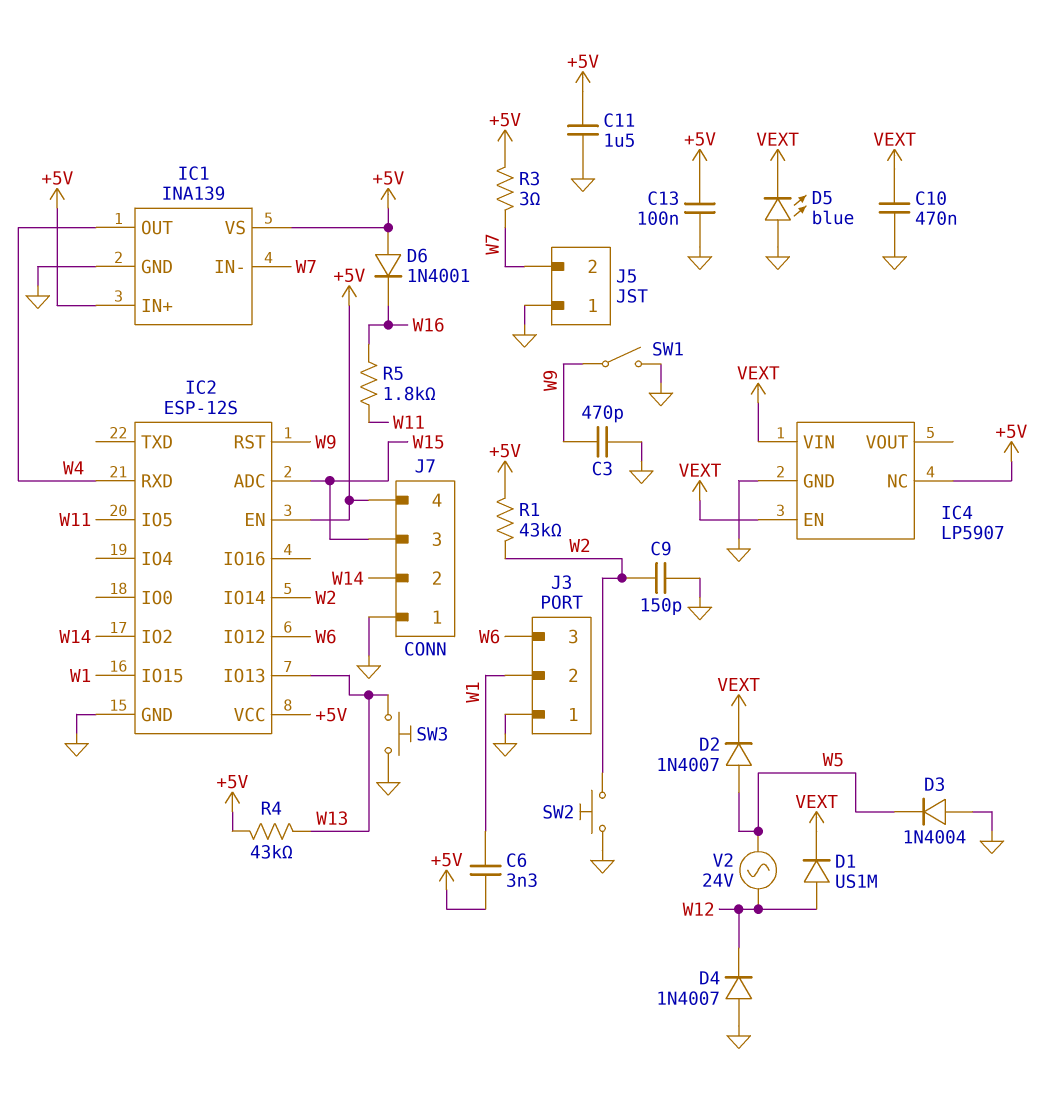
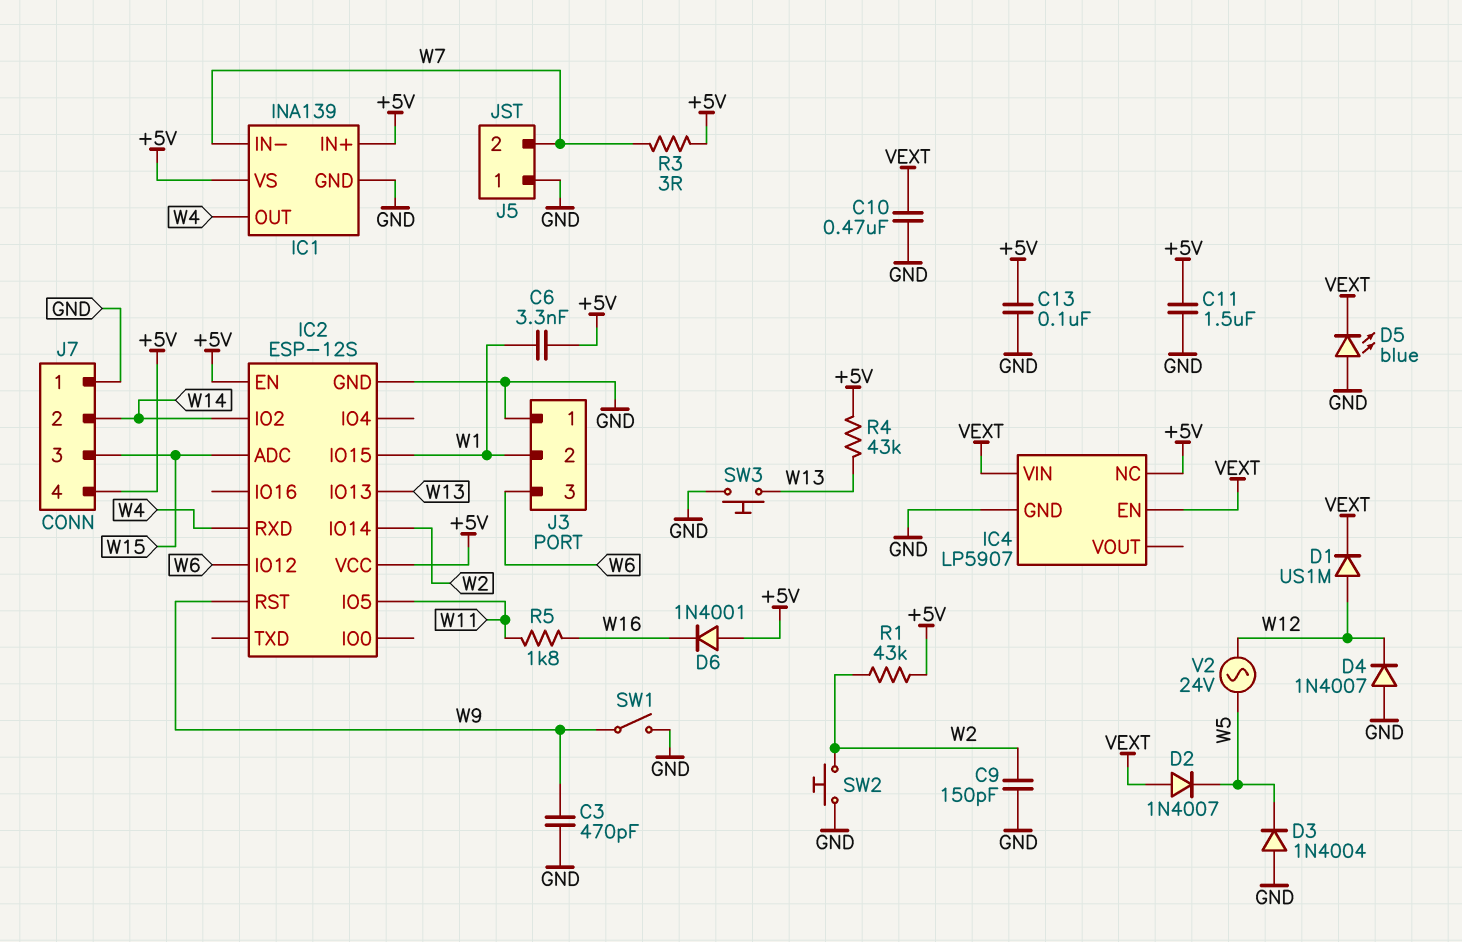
D2: diode 1N4007 (A W5, K VEXT) -> diode 1N4007 (A VEXT, K W5)

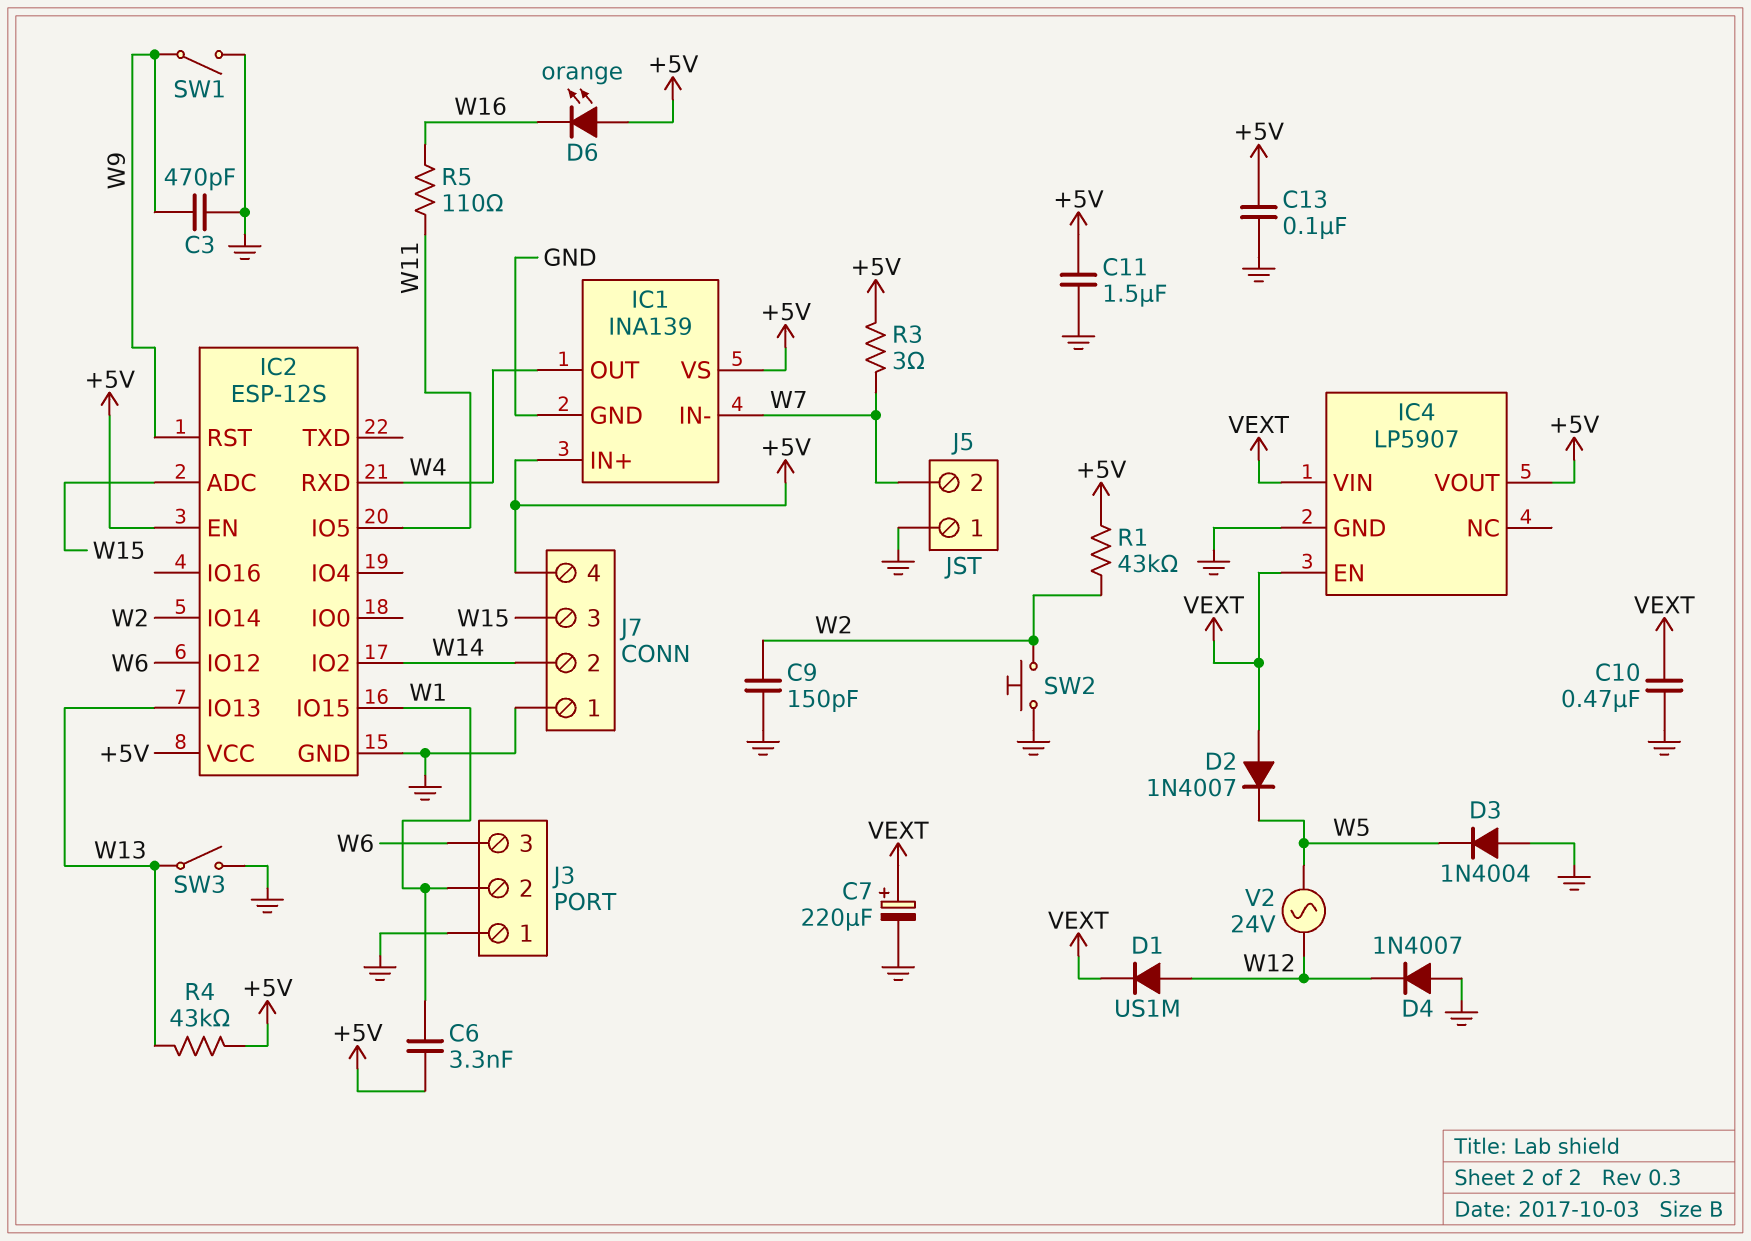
C7: none -> 220uF (plus VEXT, minus GND)
D5: LED blue (A GND, K VEXT) -> none
D6: diode 1N4001 (A +5V, K W16) -> LED orange (A +5V, K W16)
IC4 pin NC: +5V -> none
IC4 pin VOUT: none -> +5V
R5: 1.8k (W11, W16) -> 110 (W11, W16)
SW3: button (GND, W13) -> switch (GND, W13)

